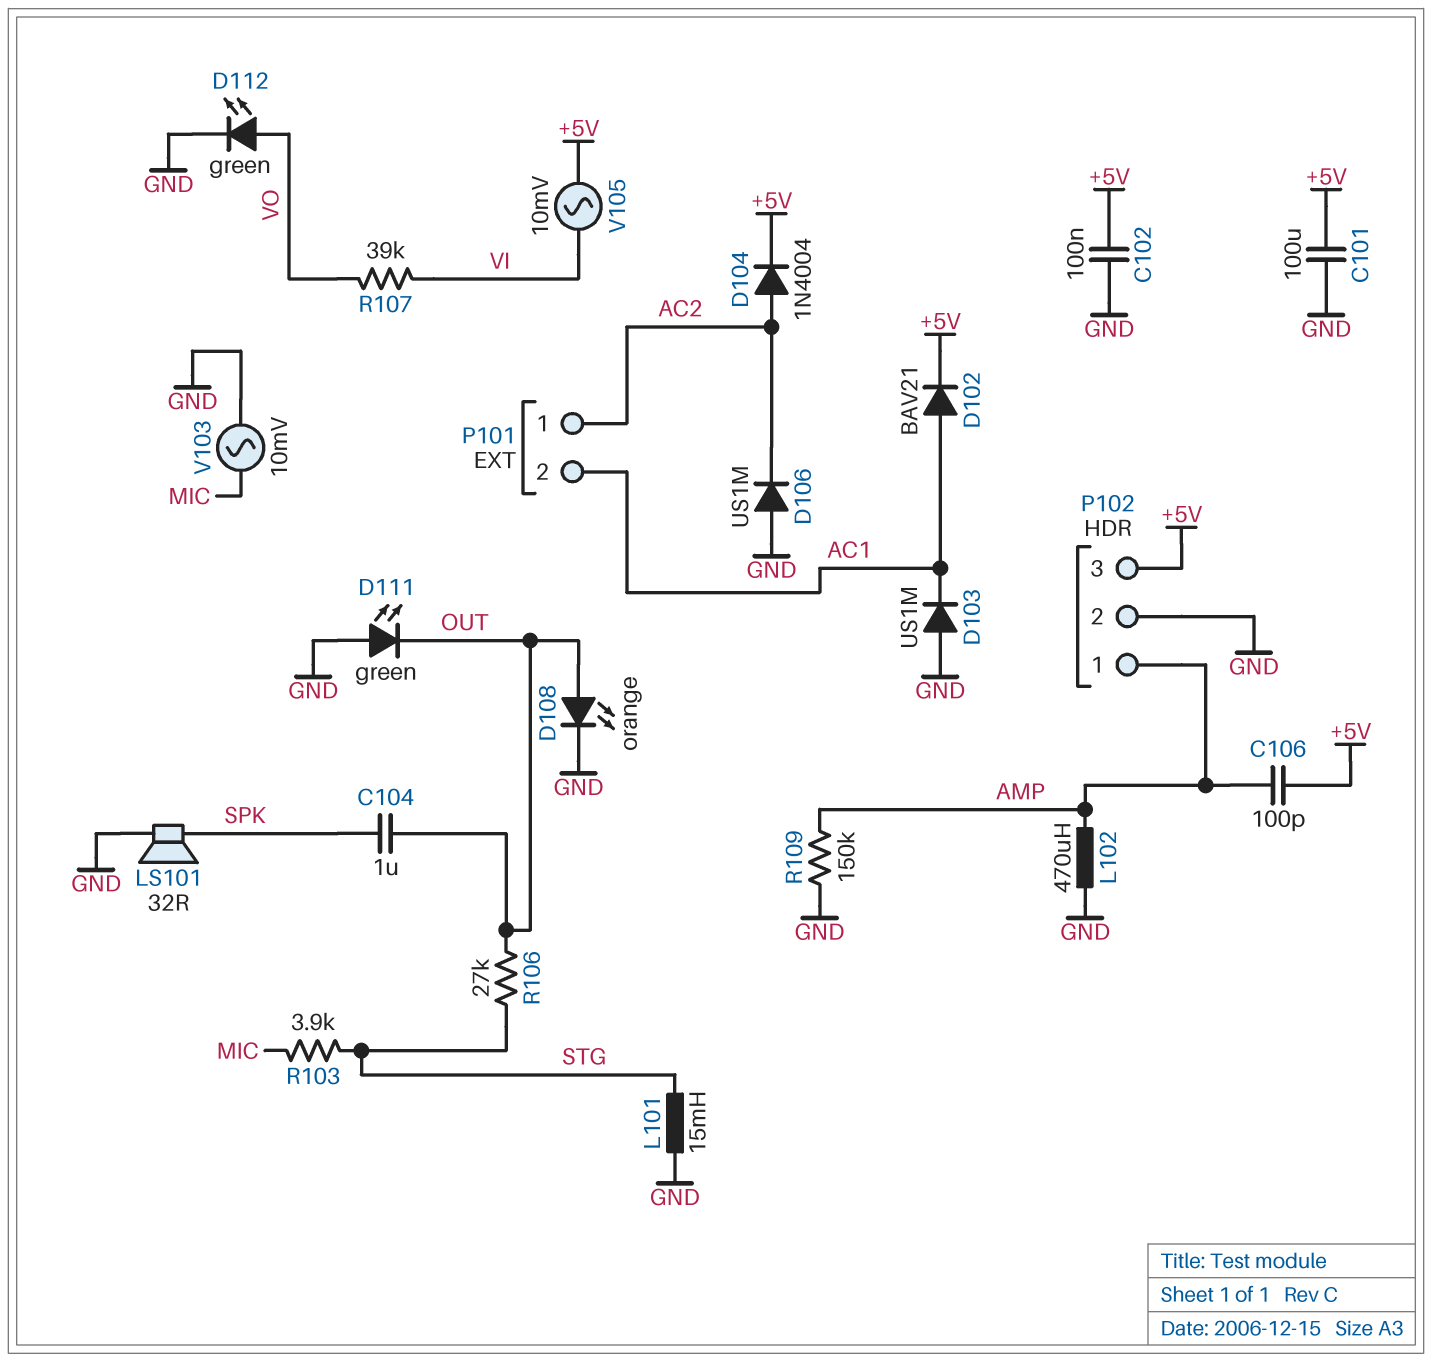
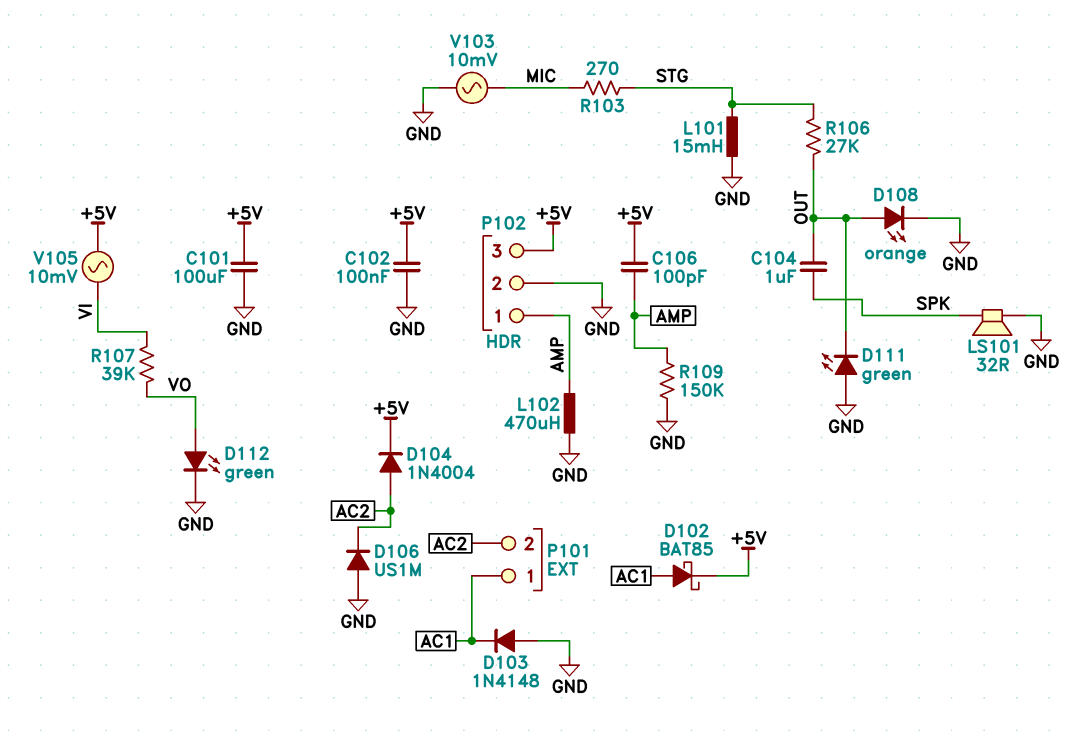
D102: diode BAV21 (A AC1, K +5V) -> schottky BAT85 (A AC1, K +5V)
D103: diode US1M (A GND, K AC1) -> diode 1N4148 (A GND, K AC1)
P101 pin 1: AC2 -> AC1
P101 pin 2: AC1 -> AC2
R103: 3.9k (MIC, STG) -> 270 (MIC, STG)

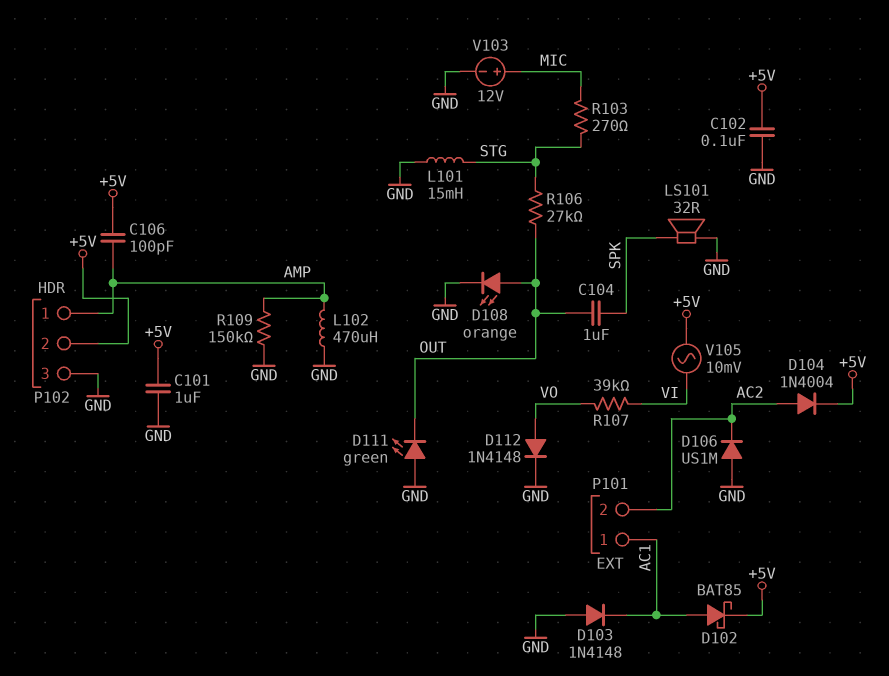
C101: 100uF (+5V, GND) -> 1uF (+5V, GND)
D112: LED green (A VO, K GND) -> diode 1N4148 (A VO, K GND)
P102 pin 2: GND -> +5V
P102 pin 3: +5V -> GND
V103: AC 10mV (GND, MIC) -> 12V (plus MIC, minus GND)

